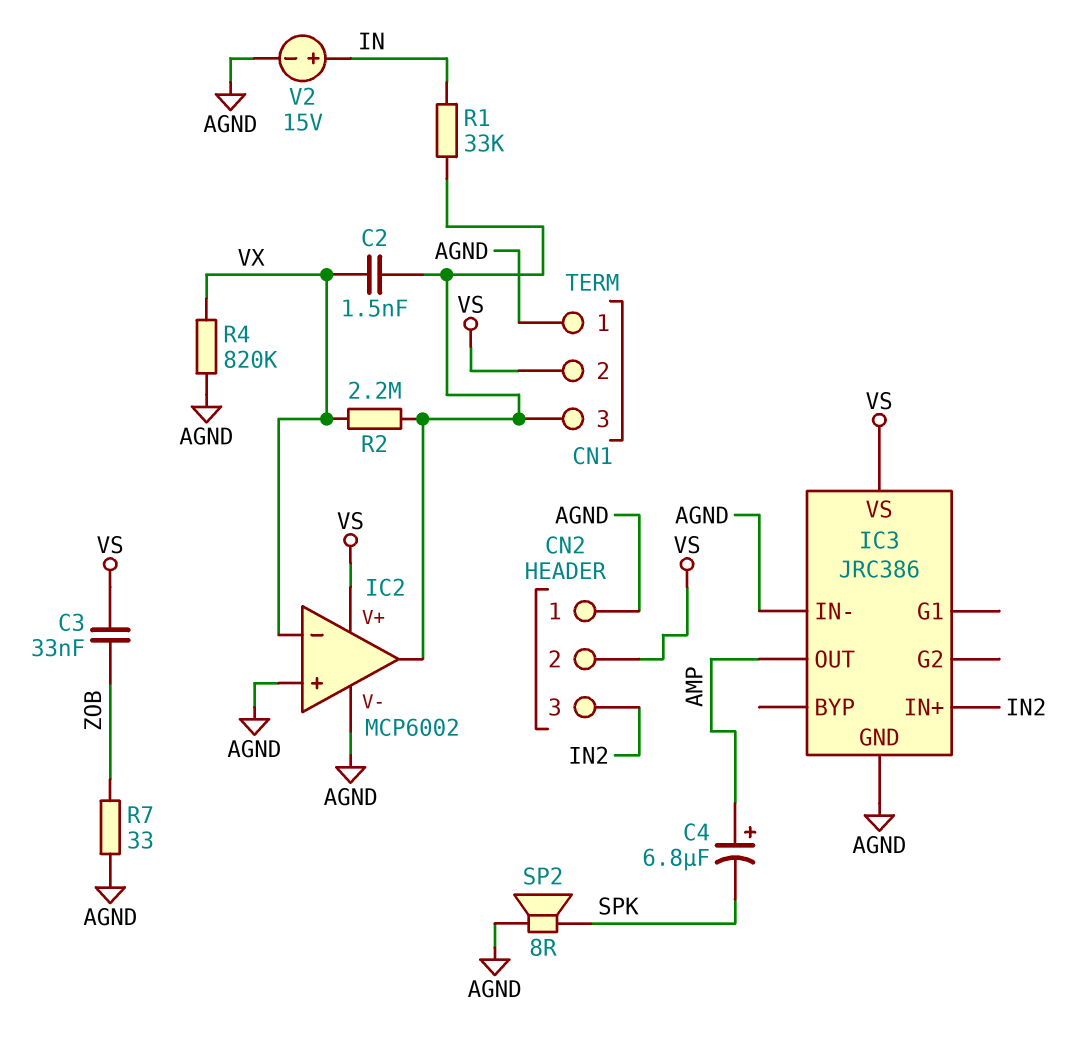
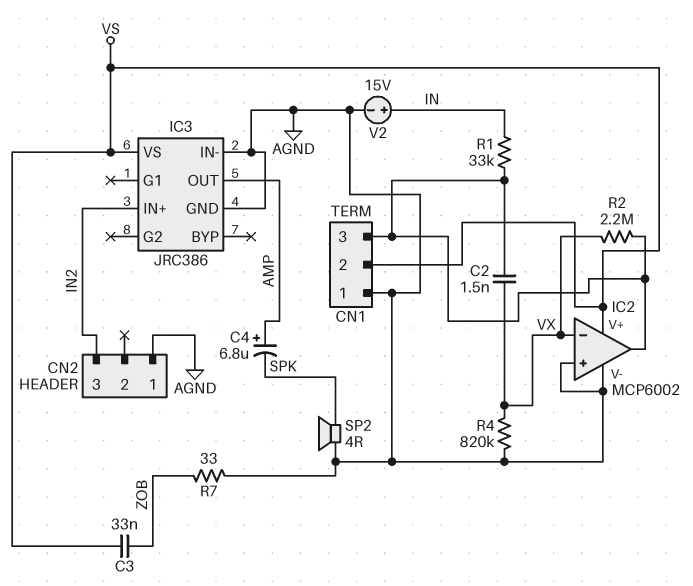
CN2 pin 2: VS -> none
SP2: speaker 8R (AGND, SPK) -> speaker 4R (AGND, SPK)

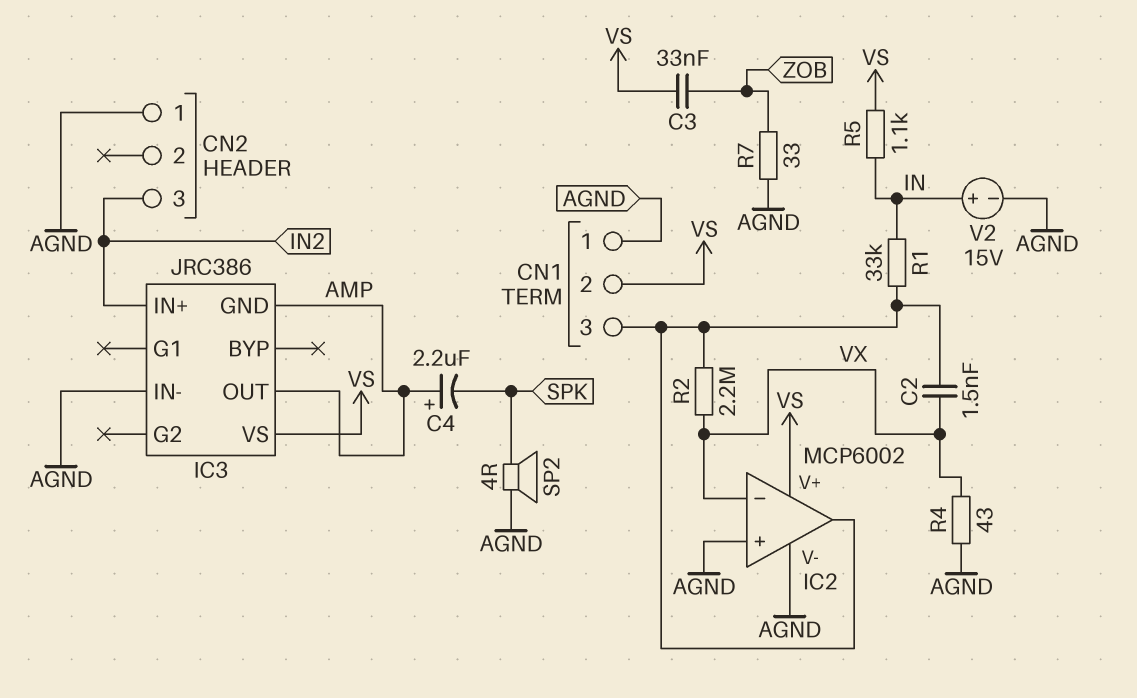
C4: 6.8uF (plus AMP, minus SPK) -> 2.2uF (plus AMP, minus SPK)
IC3 pin GND: AGND -> AMP
R4: 820k (AGND, VX) -> 43 (AGND, VX)
R5: none -> 1.1k (IN, VS)

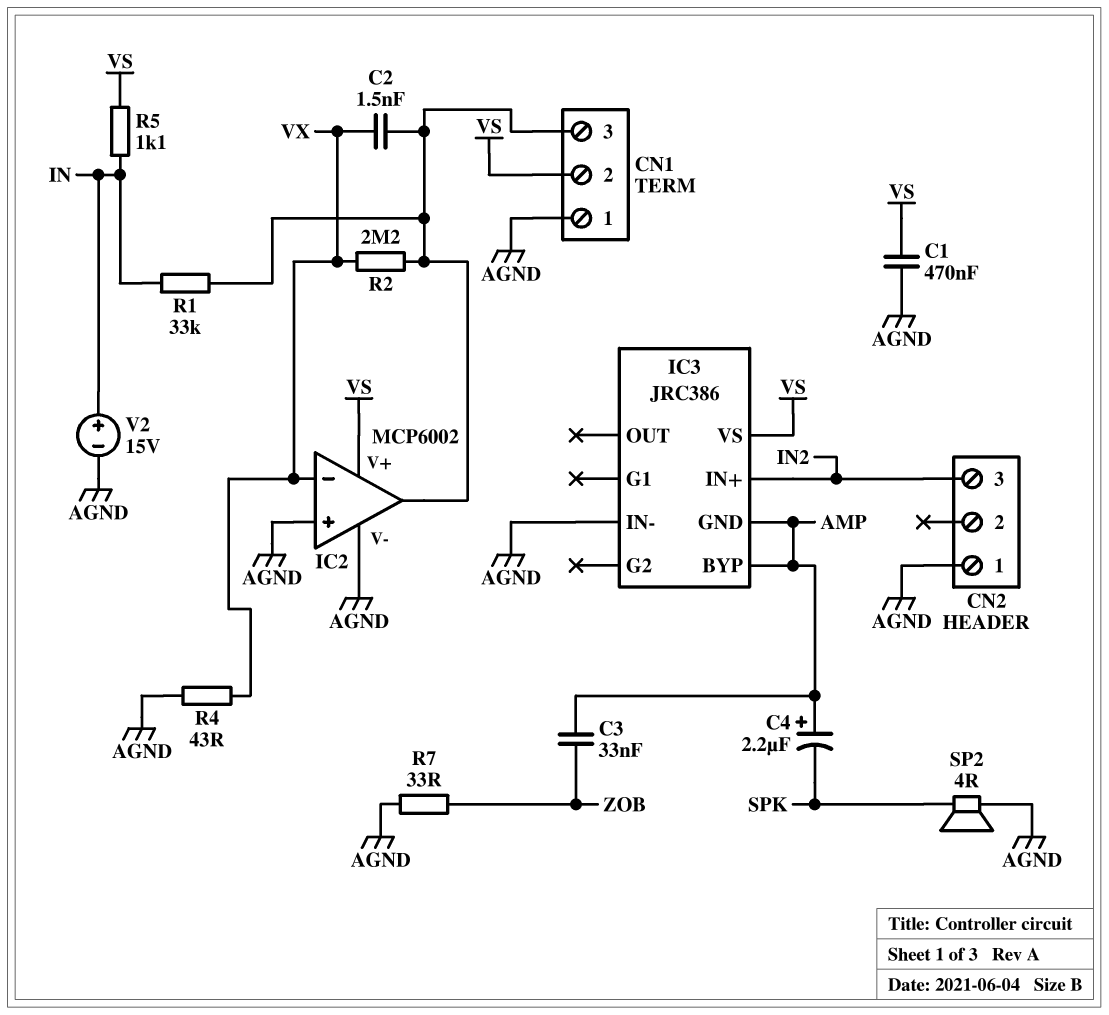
C1: none -> 470nF (AGND, VS)
C3: 33nF (VS, ZOB) -> 33nF (AMP, ZOB)
IC3 pin BYP: none -> AMP
IC3 pin OUT: AMP -> none

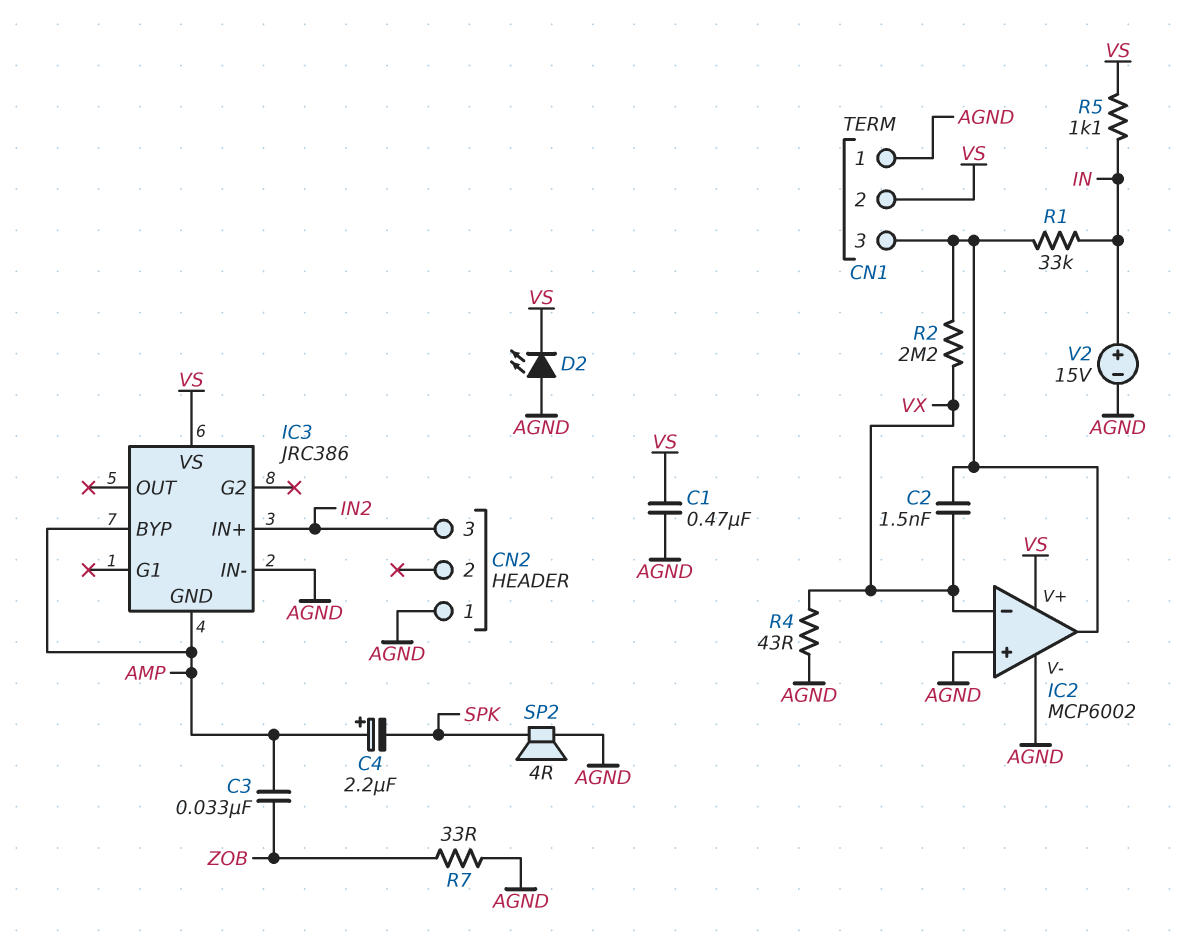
D2: none -> LED (A AGND, K VS)

